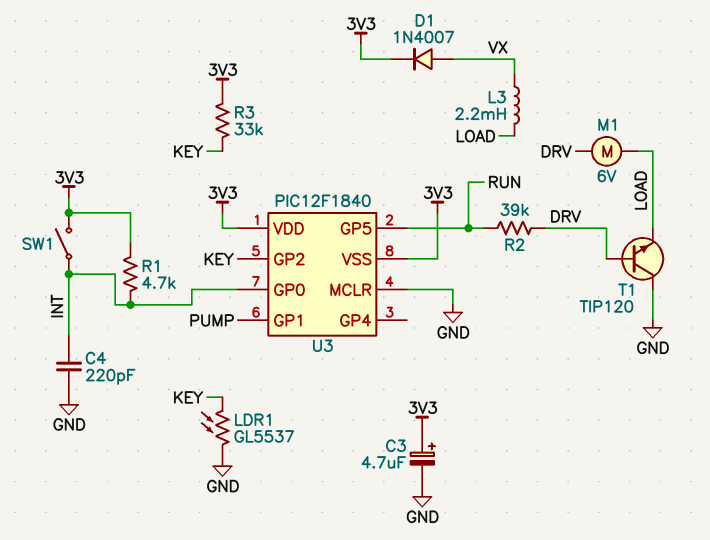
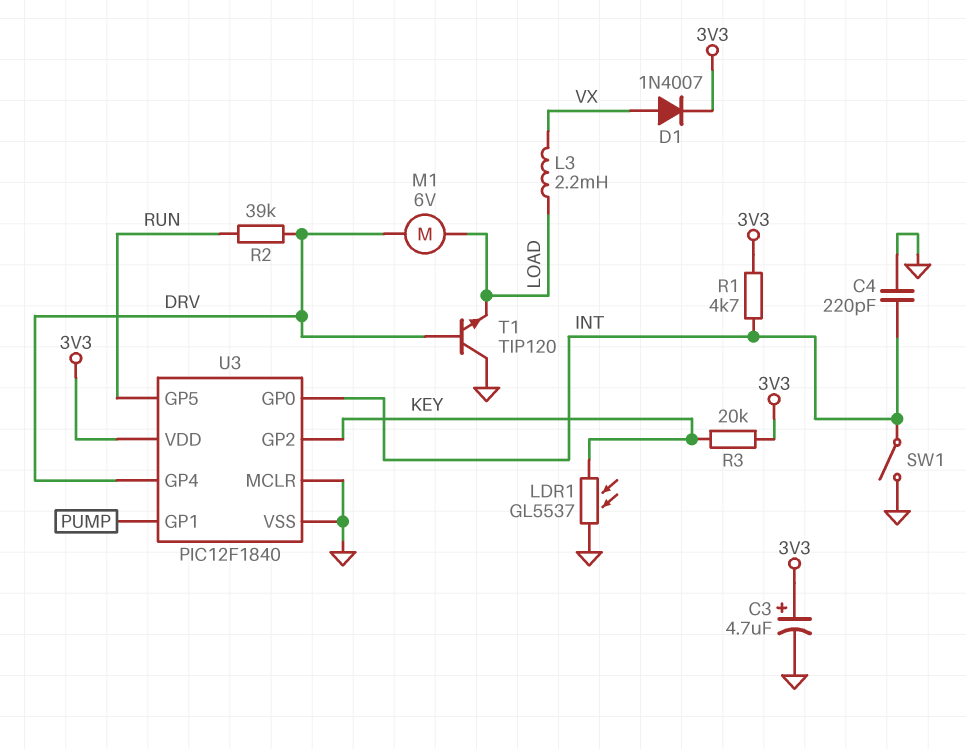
R3: 33k (3V3, KEY) -> 20k (3V3, KEY)
SW1: switch (3V3, INT) -> switch (GND, INT)
U3 pin GP4: none -> DRV
U3 pin VSS: 3V3 -> GND

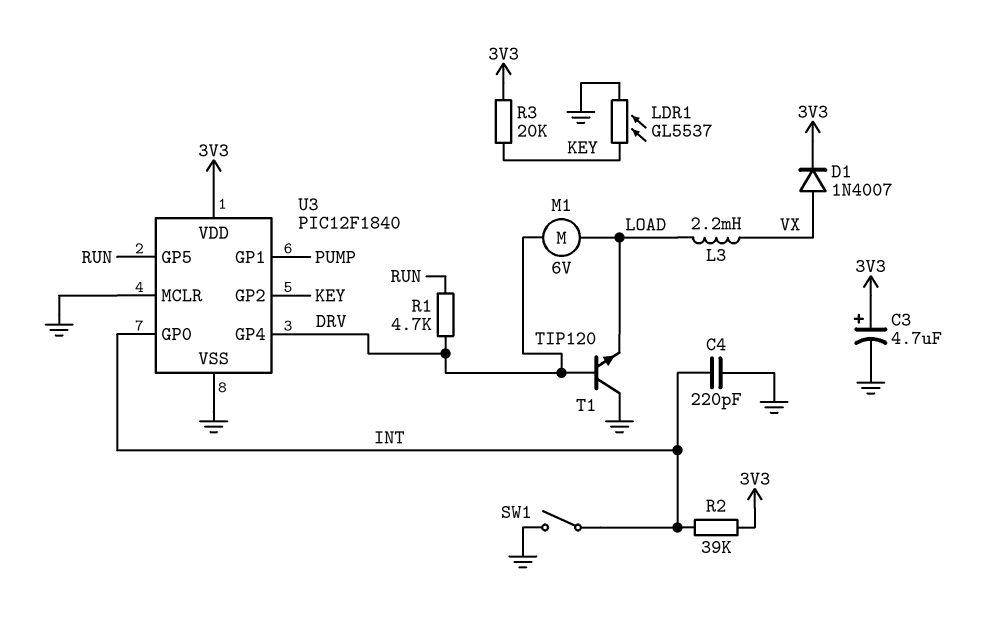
R1: 4.7k (3V3, INT) -> 4.7k (DRV, RUN)
R2: 39k (DRV, RUN) -> 39k (3V3, INT)

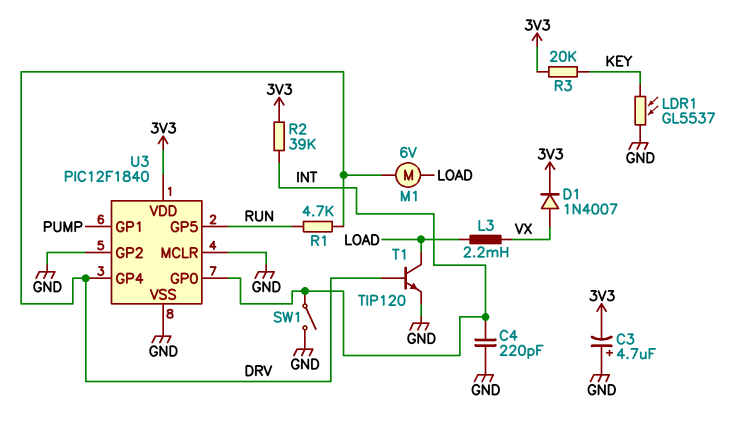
C3: 4.7uF (plus 3V3, minus GND) -> 4.7uF (plus GND, minus 3V3)
T1: NPN TIP120 (B DRV, C GND, E LOAD) -> NPN TIP120 (B DRV, C LOAD, E GND)
U3 pin GP2: KEY -> GND

